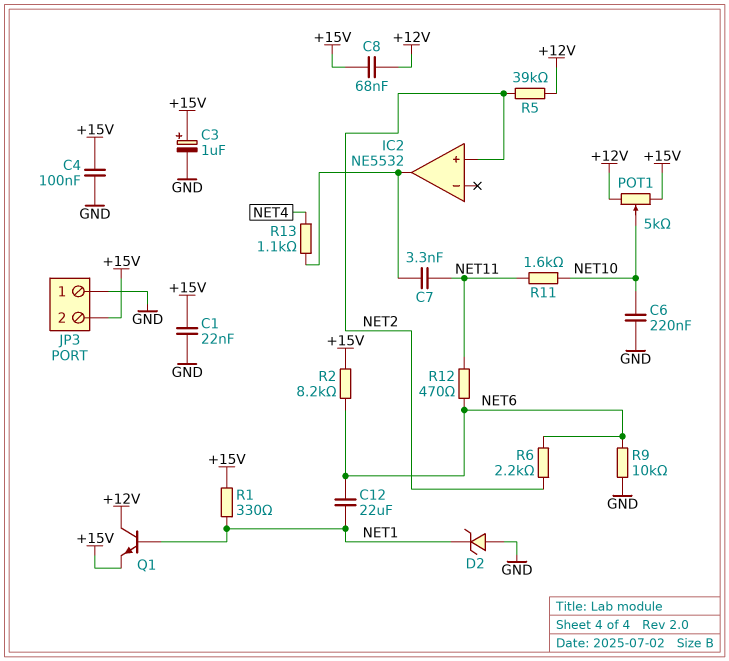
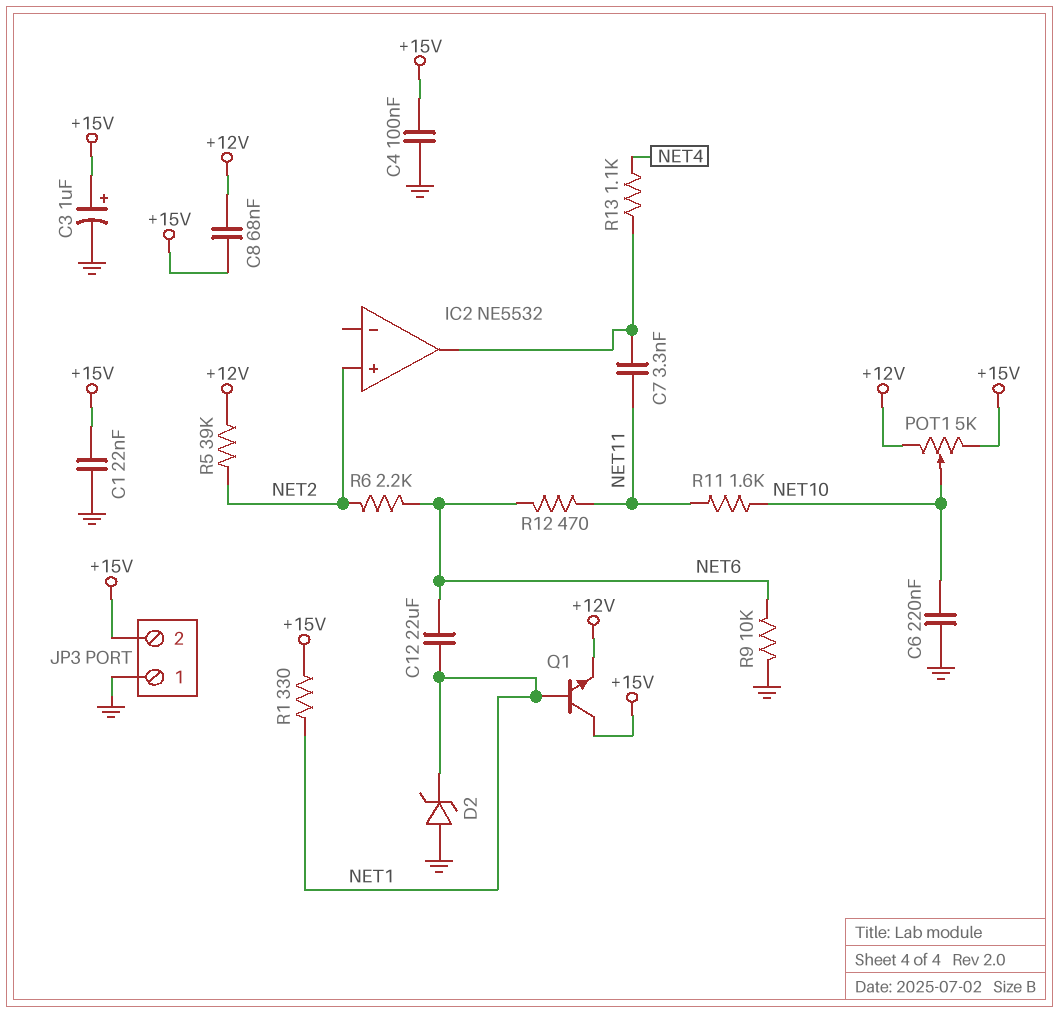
Q1: NPN (B NET1, C +12V, E +15V) -> NPN (B NET1, C +15V, E +12V)
R2: 8.2k (+15V, NET6) -> none

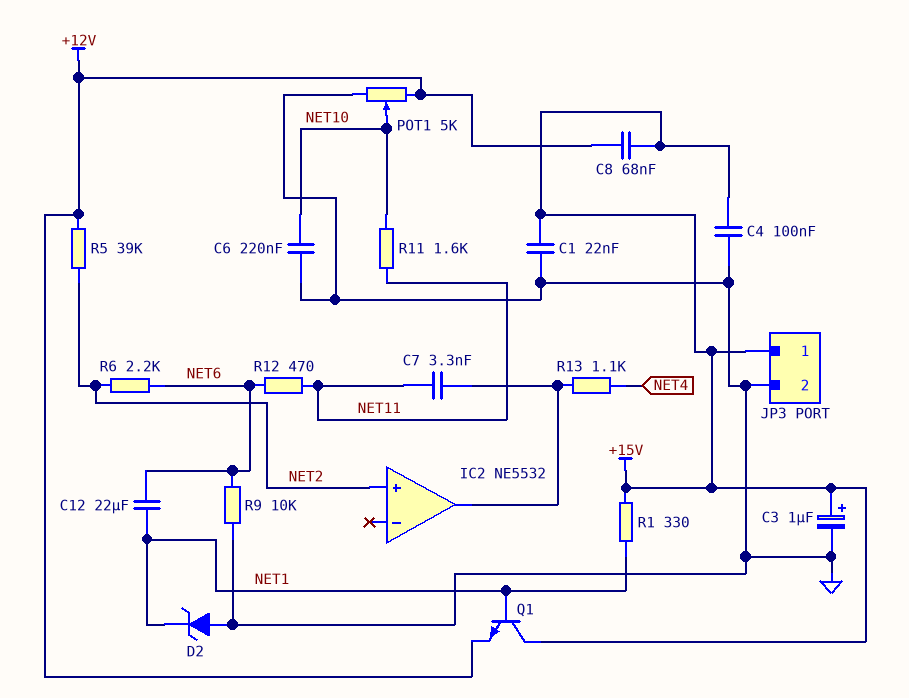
JP3 pin 1: GND -> +15V
JP3 pin 2: +15V -> GND
POT1: 5k (+12V, +15V, wiper NET10) -> 5k (+12V, GND, wiper NET10)

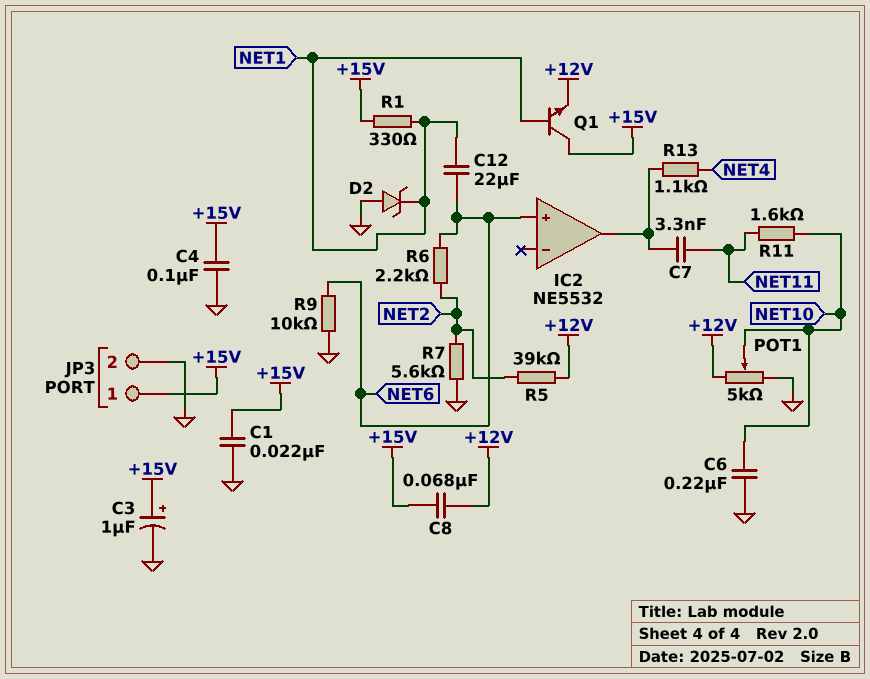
IC2 pin in+: NET2 -> NET6
R7: none -> 5.6k (GND, NET2)
R12: 470 (NET6, NET11) -> none

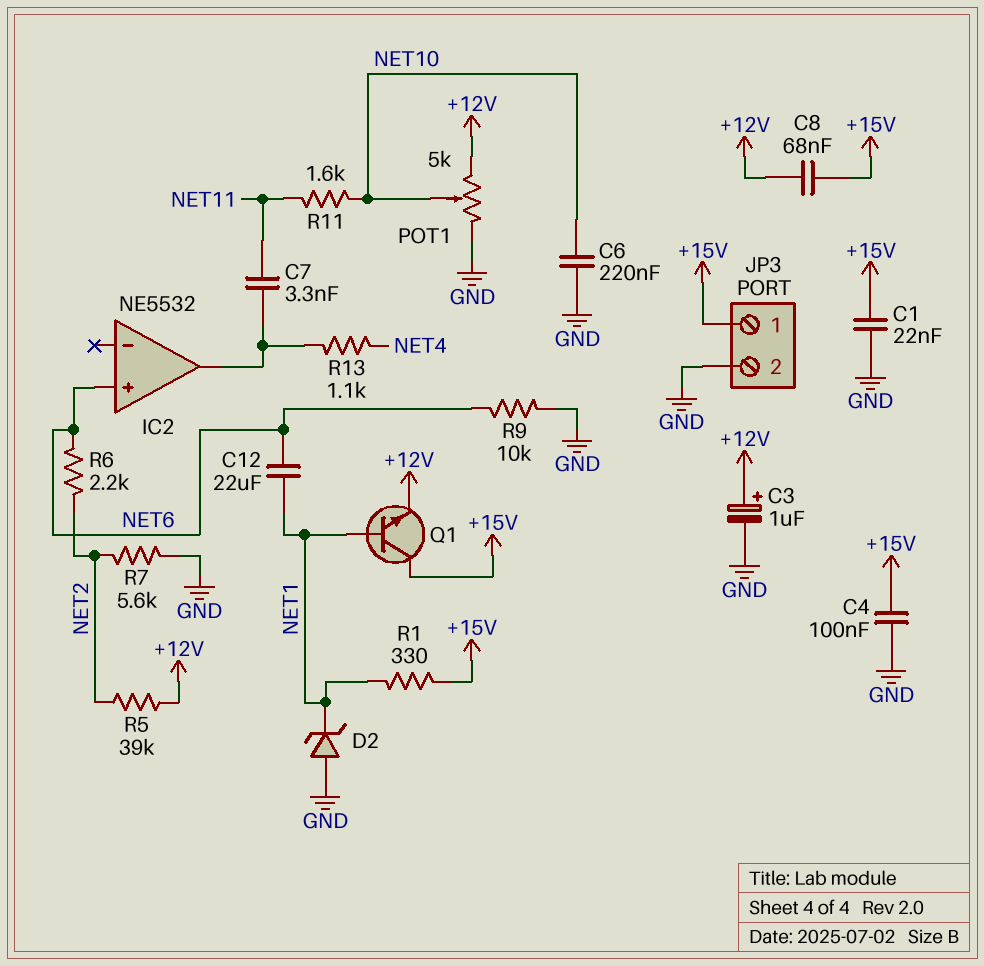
C3: 1uF (plus +15V, minus GND) -> 1uF (plus +12V, minus GND)

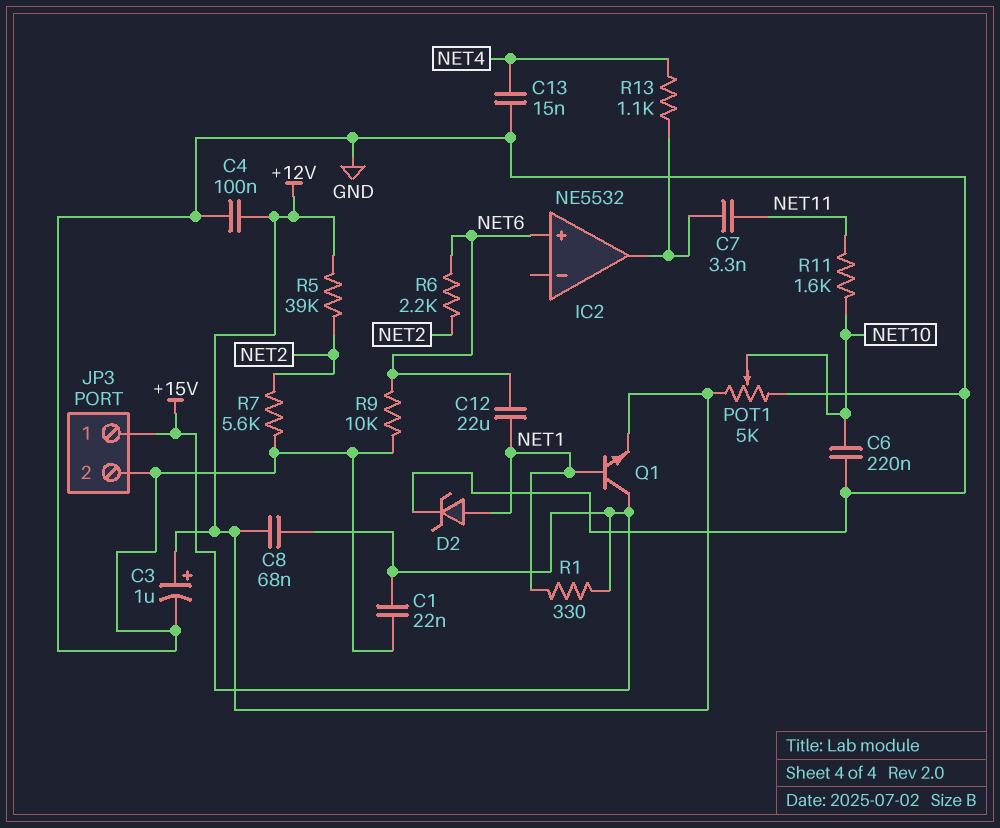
C4: 100nF (+15V, GND) -> 100nF (+12V, GND)
C13: none -> 15nF (GND, NET4)
D2: zener (A GND, K NET1) -> zener (A NET1, K GND)

